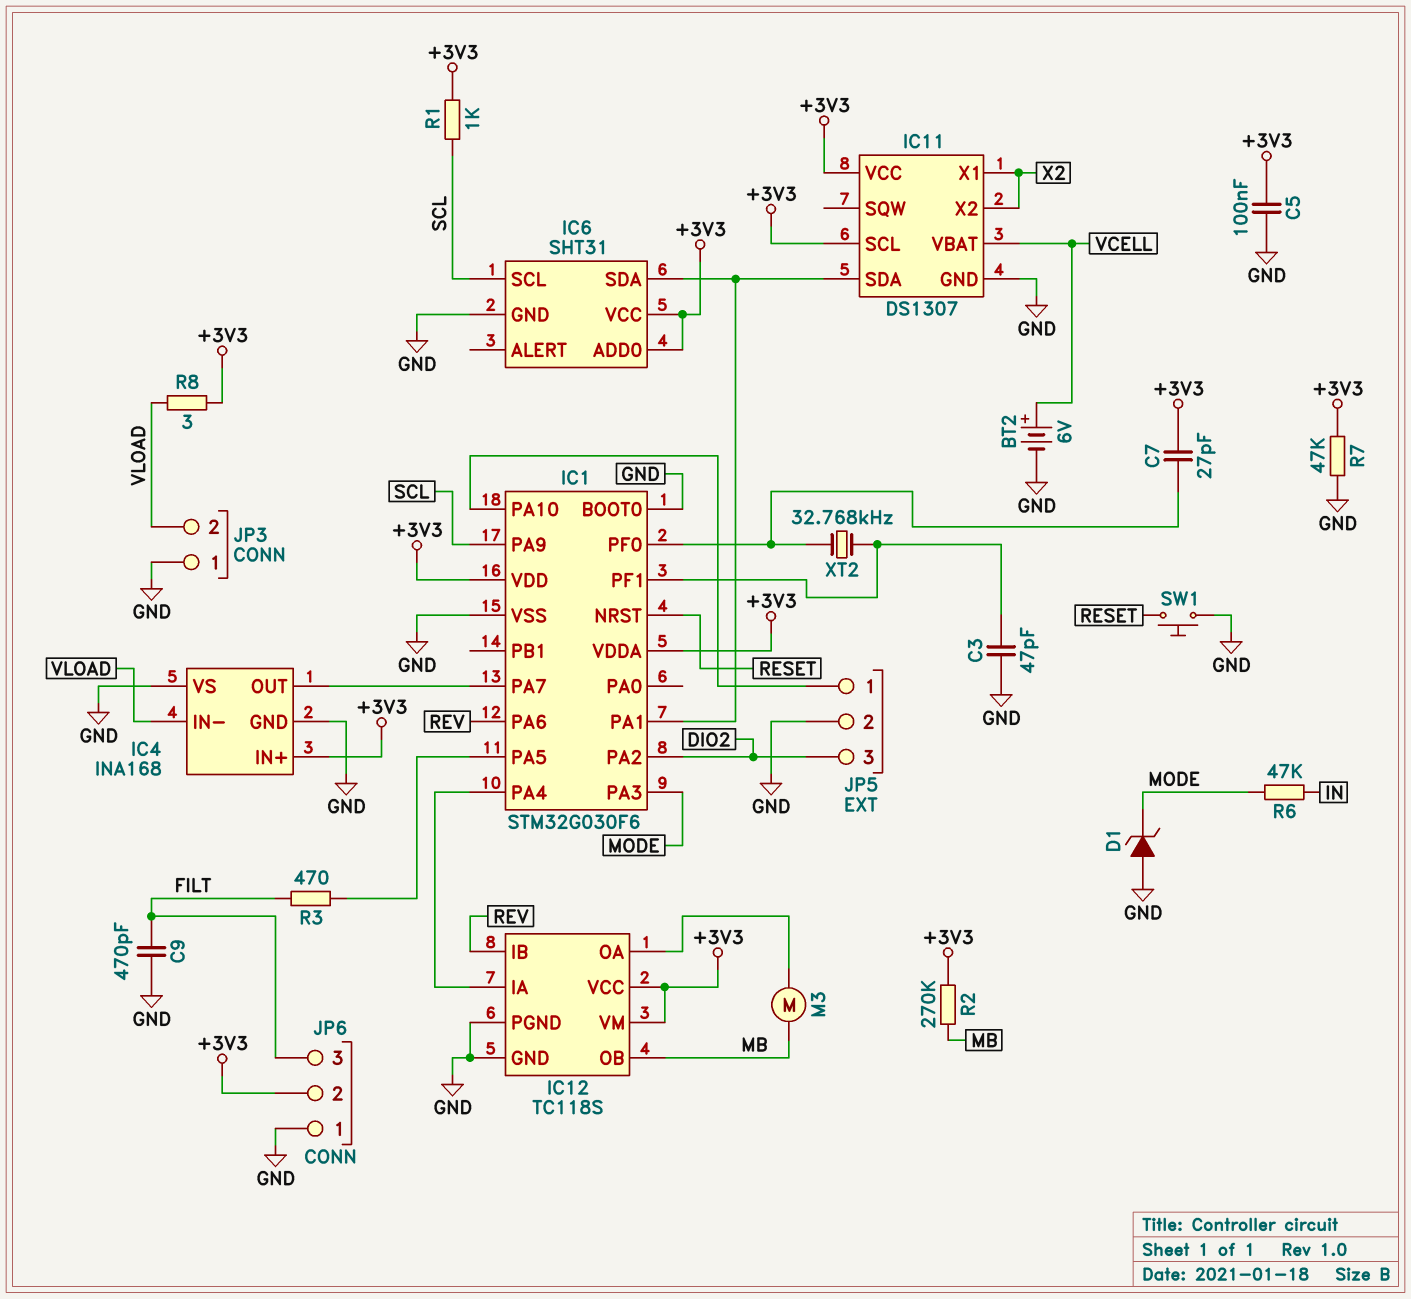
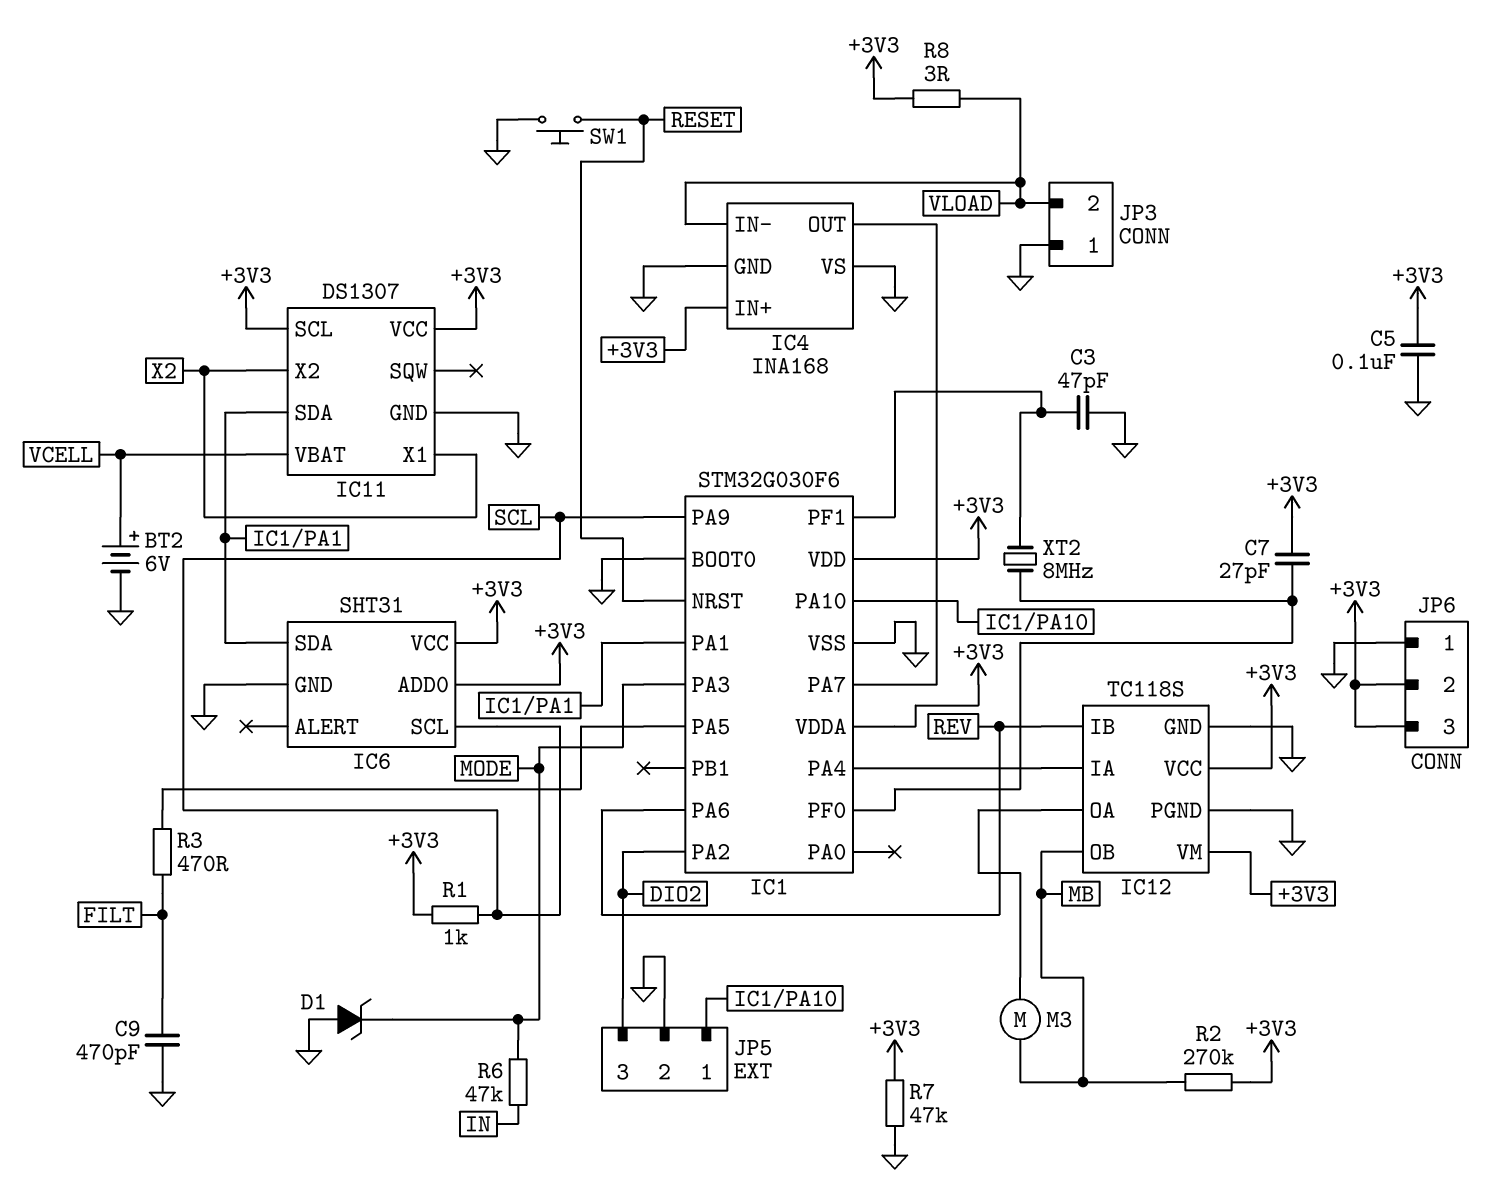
JP6 pin 3: FILT -> +3V3
XT2: 32.768kHz (IC1/PF0, IC1/PF1) -> 8MHz (IC1/PF0, IC1/PF1)

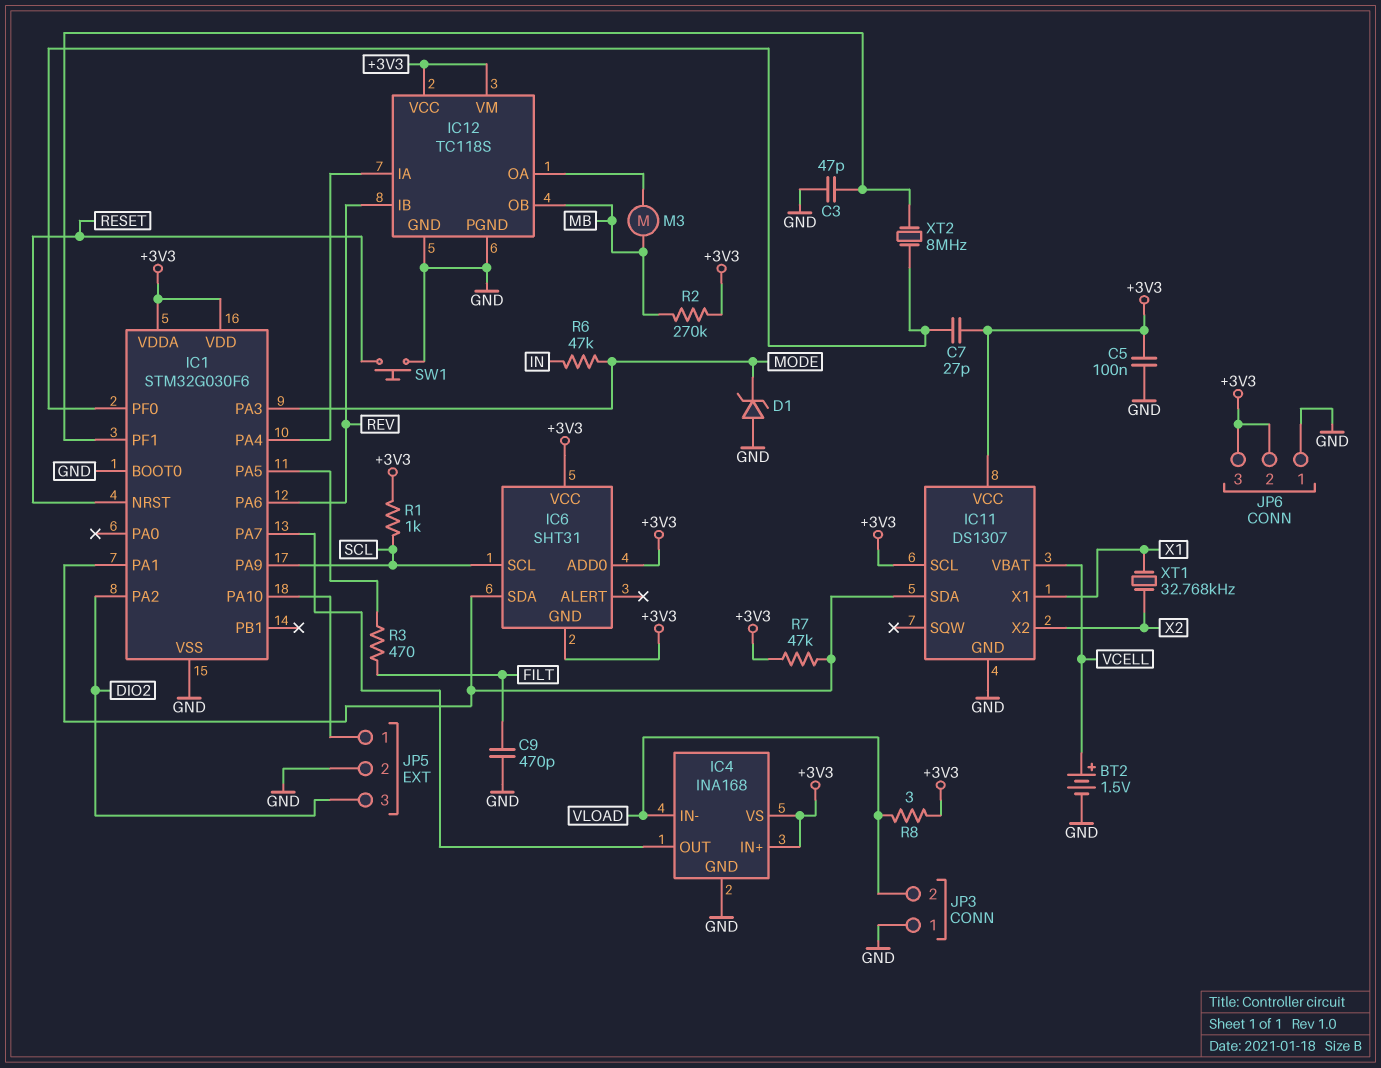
BT2: 6V (plus VCELL, minus GND) -> 1.5V (plus VCELL, minus GND)
IC4 pin VS: GND -> +3V3
IC6 pin GND: GND -> +3V3
IC11 pin X1: X2 -> X1
R7: 47k (+3V3, GND) -> 47k (+3V3, IC1/PA1)
XT1: none -> 32.768kHz (X1, X2)

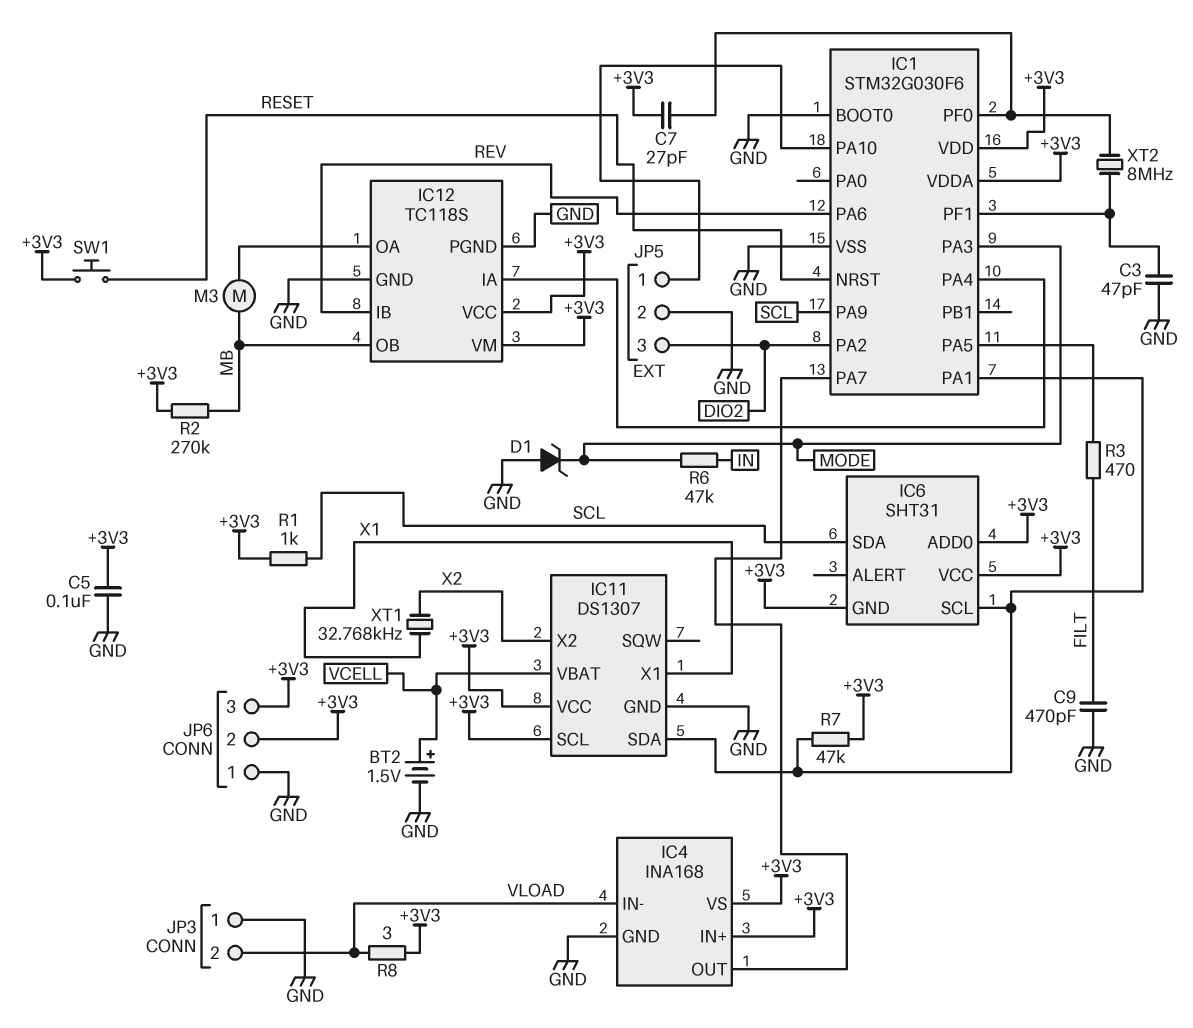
IC6 pin SCL: SCL -> IC1/PA1
IC6 pin SDA: IC1/PA1 -> SCL
SW1: button (GND, RESET) -> button (+3V3, RESET)

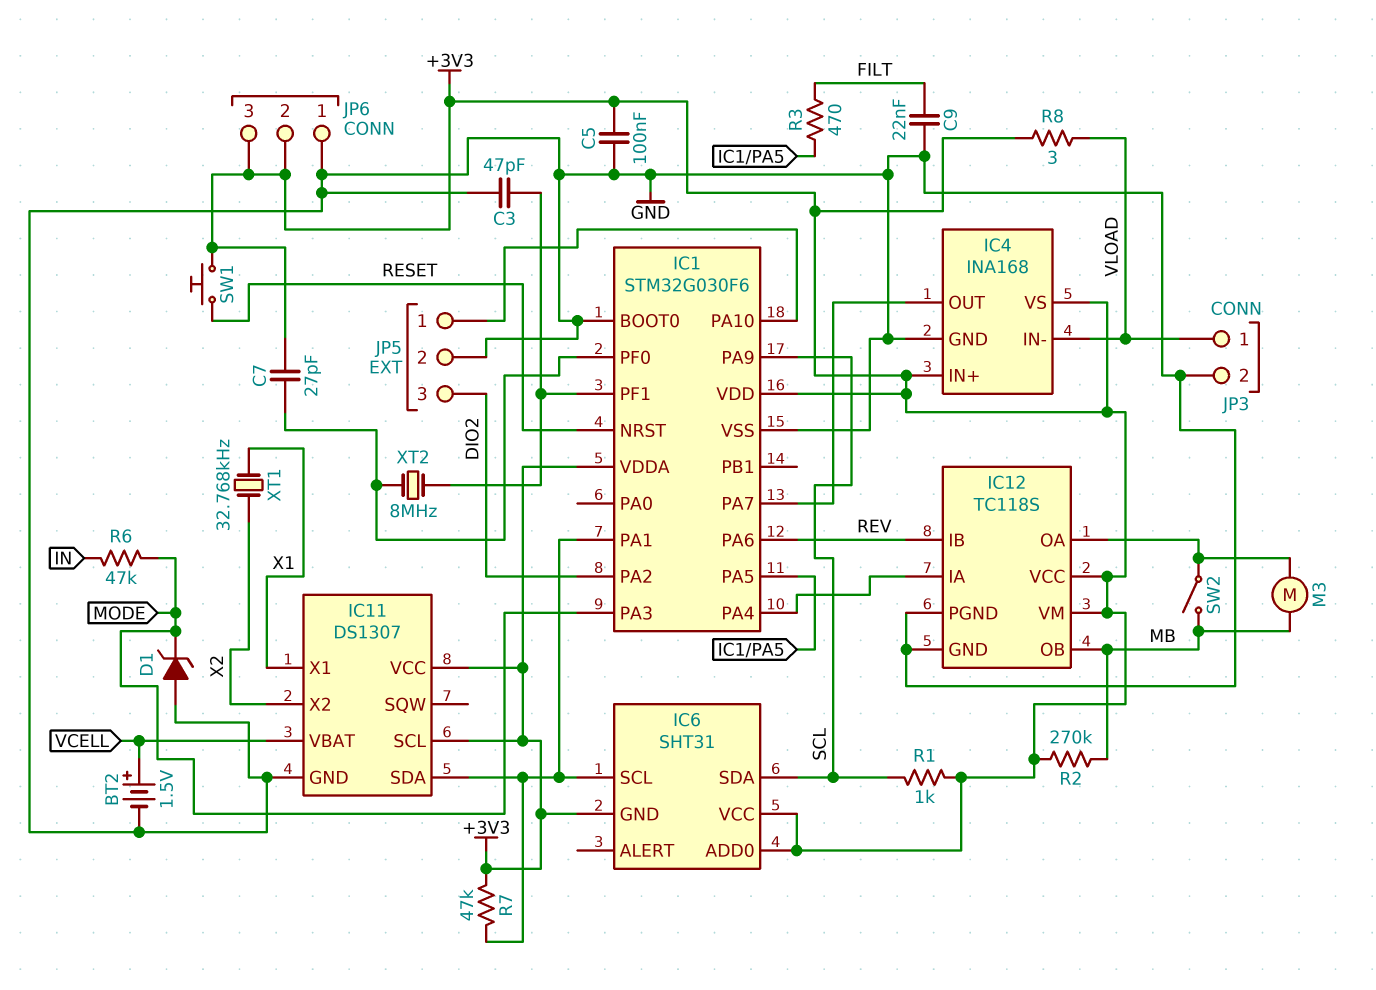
C9: 470pF (FILT, GND) -> 22nF (FILT, GND)
JP3 pin 1: GND -> VLOAD
JP3 pin 2: VLOAD -> GND
SW2: none -> switch (IC12/OA, MB)

